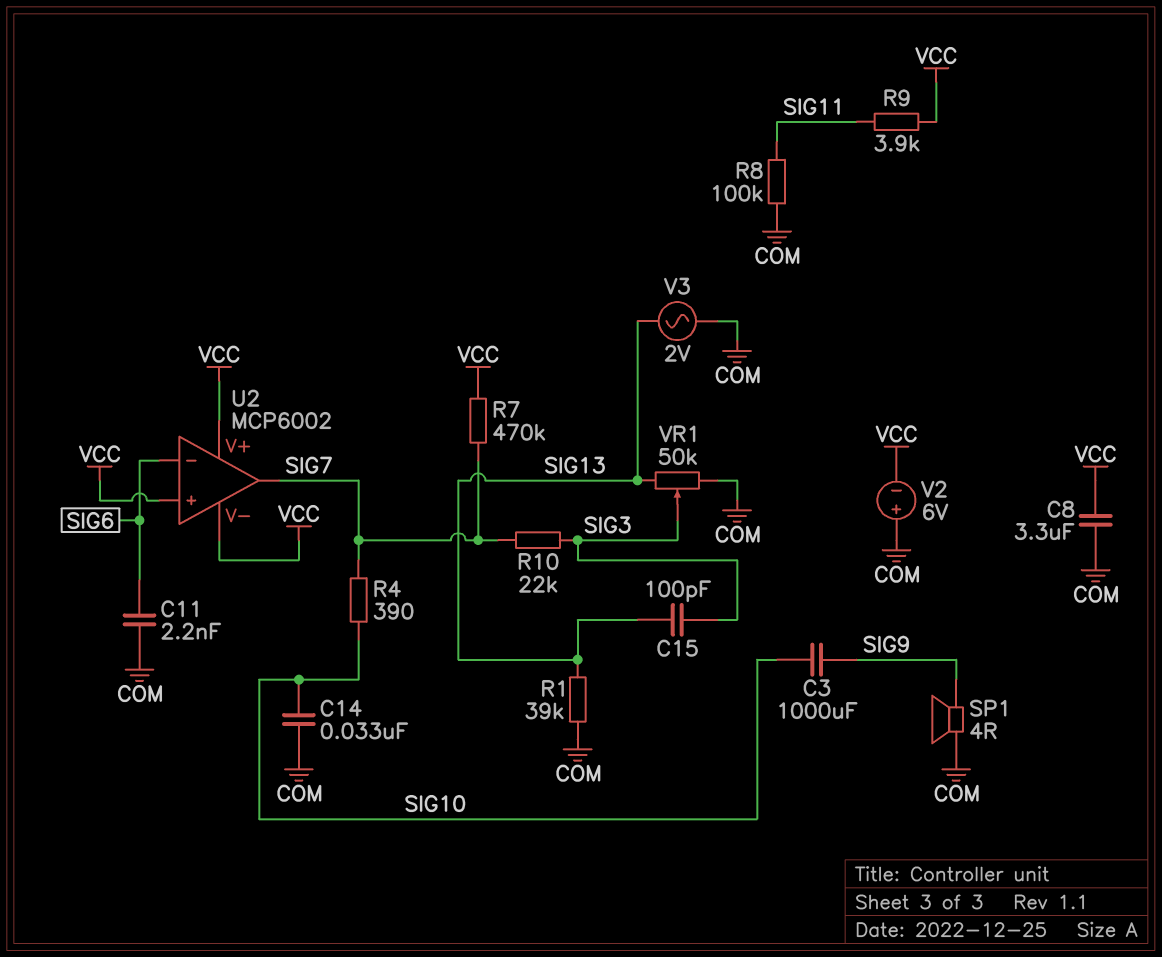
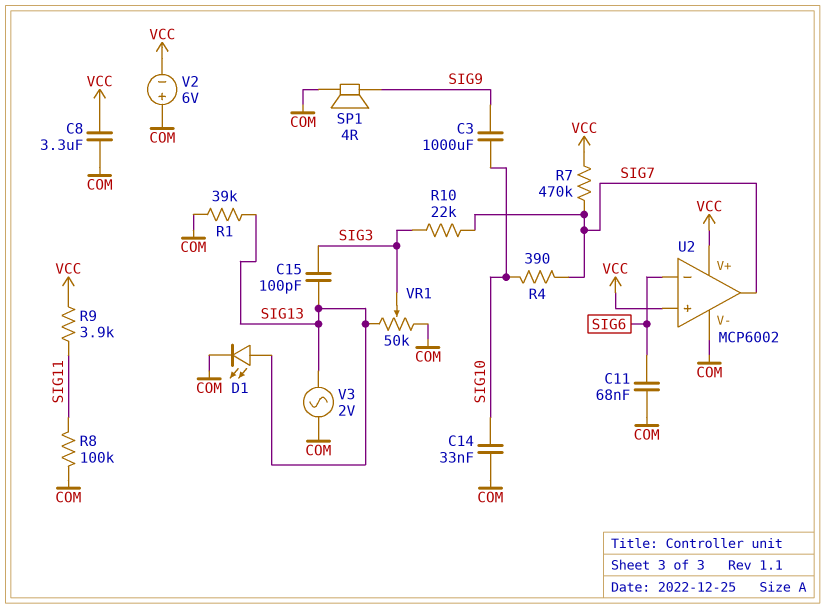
C11: 2.2nF (COM, SIG6) -> 68nF (COM, SIG6)
D1: none -> LED (A SIG13, K COM)
U2 pin V-: VCC -> COM

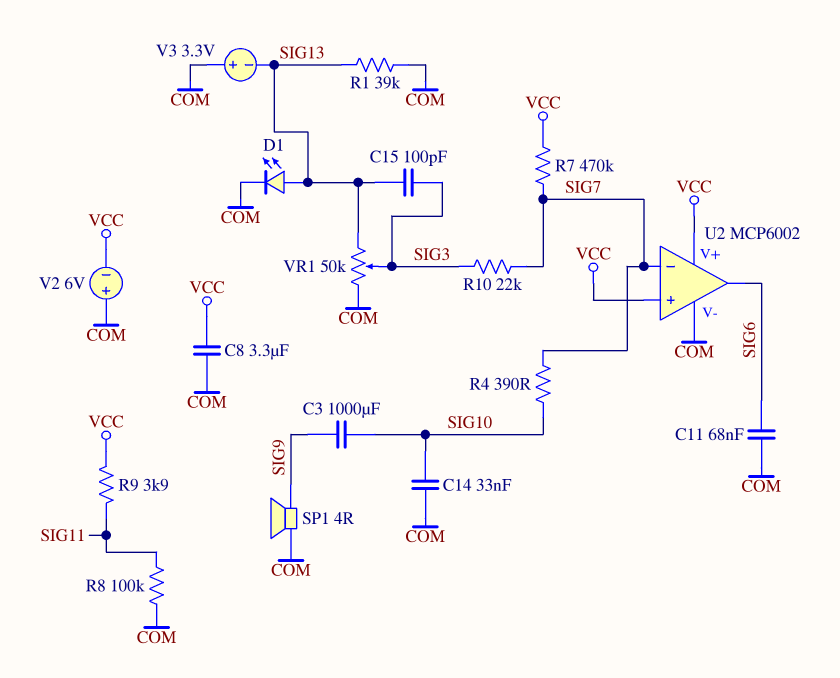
U2 pin in-: SIG6 -> SIG7
U2 pin out: SIG7 -> SIG6
V3: AC 2V (COM, SIG13) -> 3.3V (plus COM, minus SIG13)

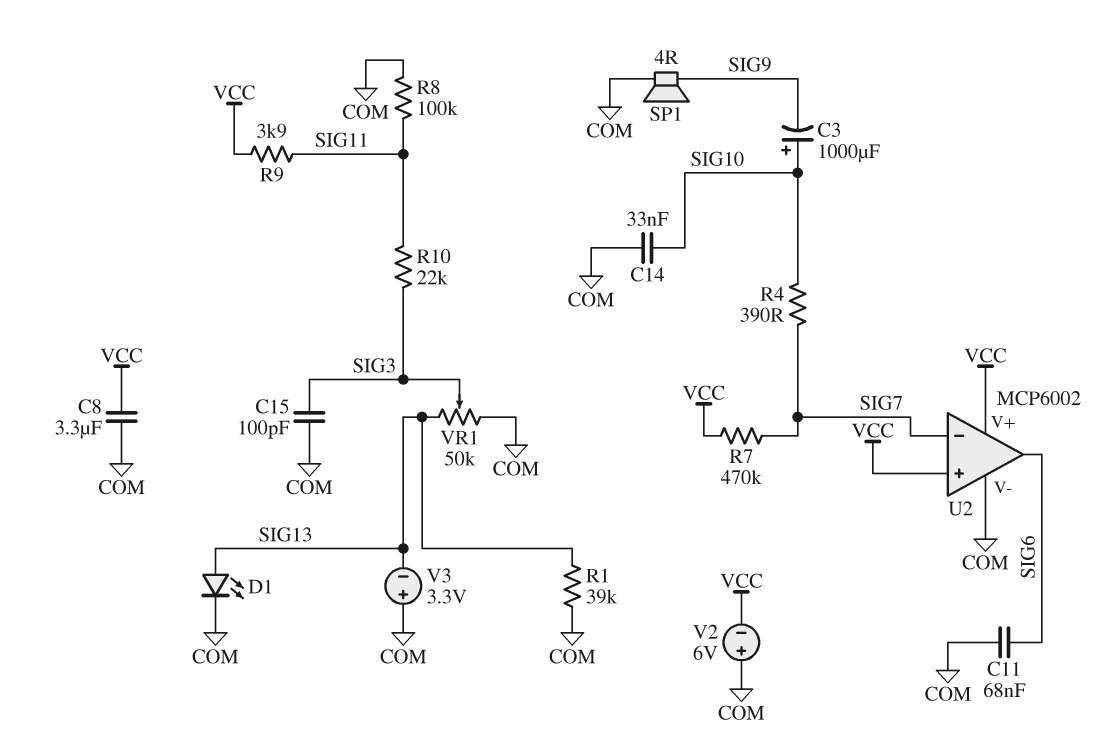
C3: 1000uF (SIG9, SIG10) -> 1000uF (plus SIG10, minus SIG9)
C15: 100pF (SIG3, SIG13) -> 100pF (COM, SIG3)
R10: 22k (SIG3, SIG7) -> 22k (SIG3, SIG11)

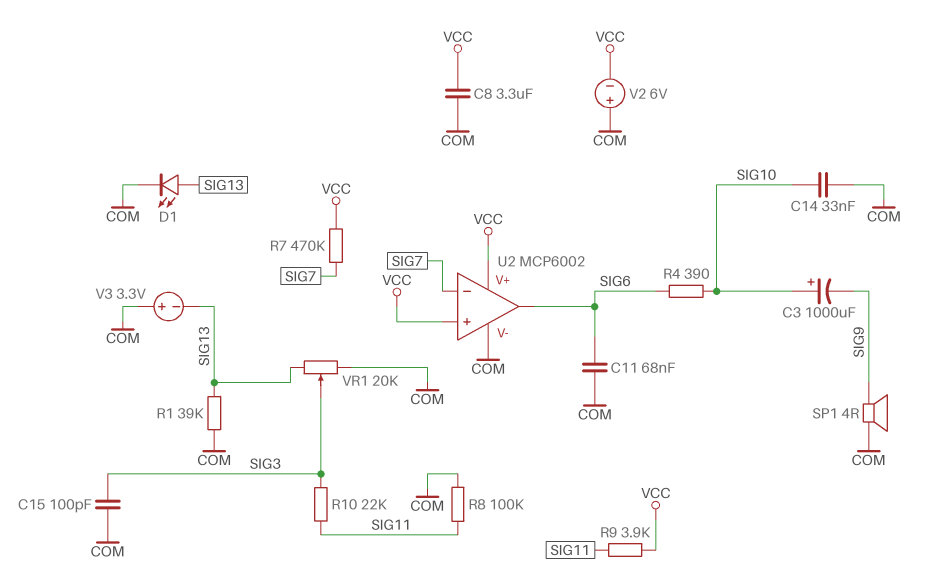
R4: 390 (SIG7, SIG10) -> 390 (SIG6, SIG10)
VR1: 50k (COM, SIG13, wiper SIG3) -> 20k (COM, SIG13, wiper SIG3)

